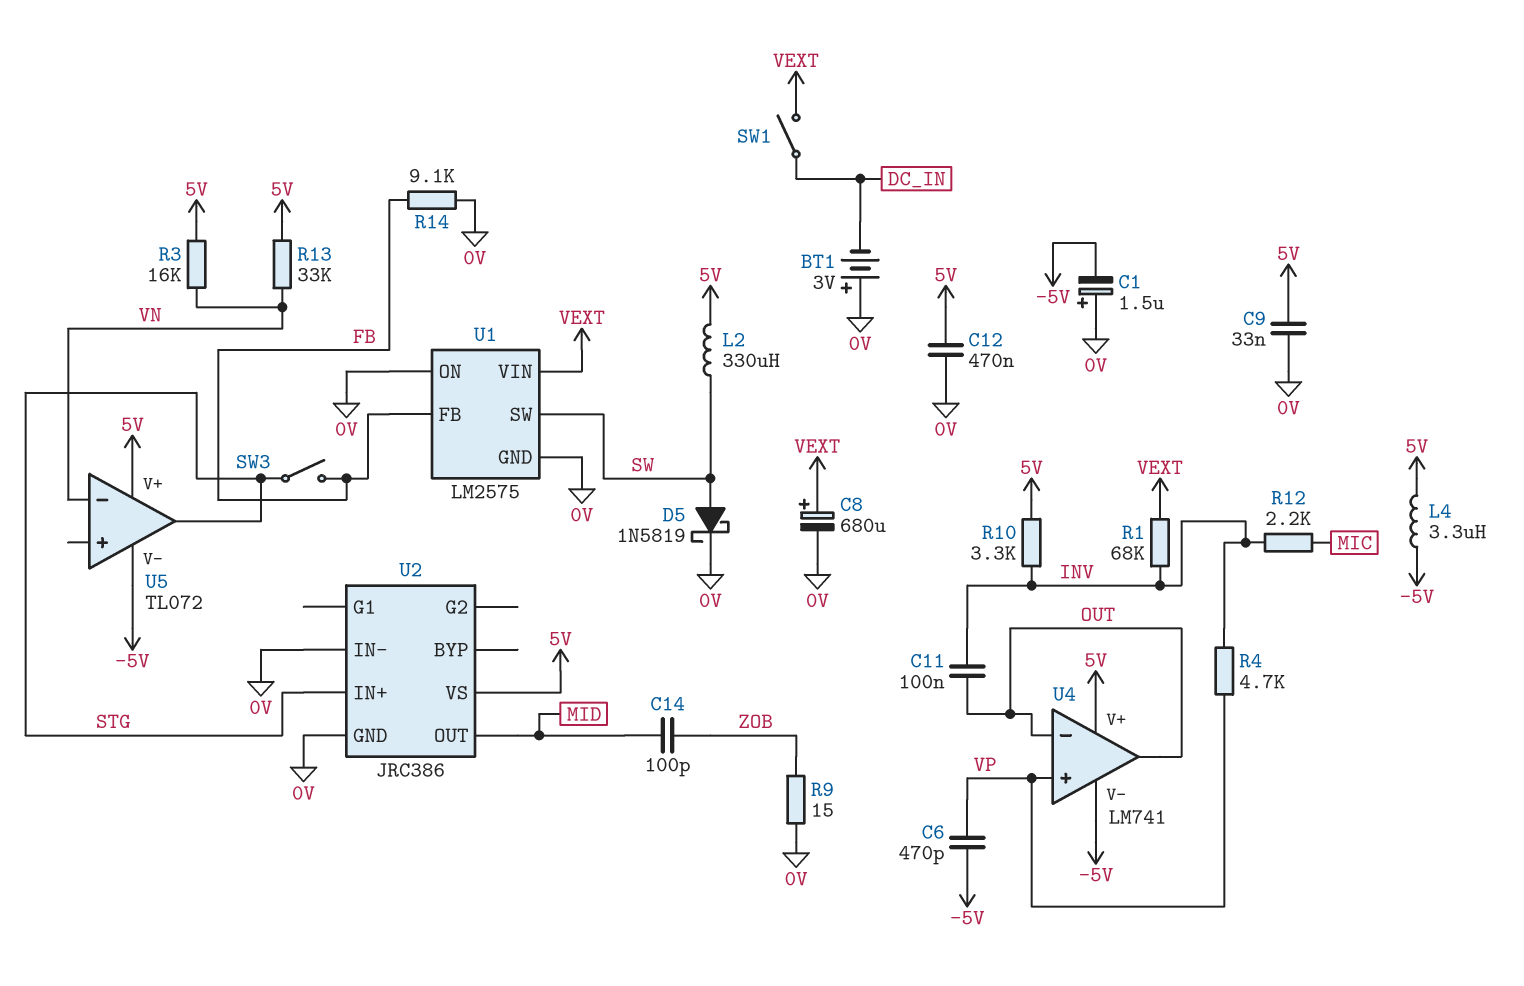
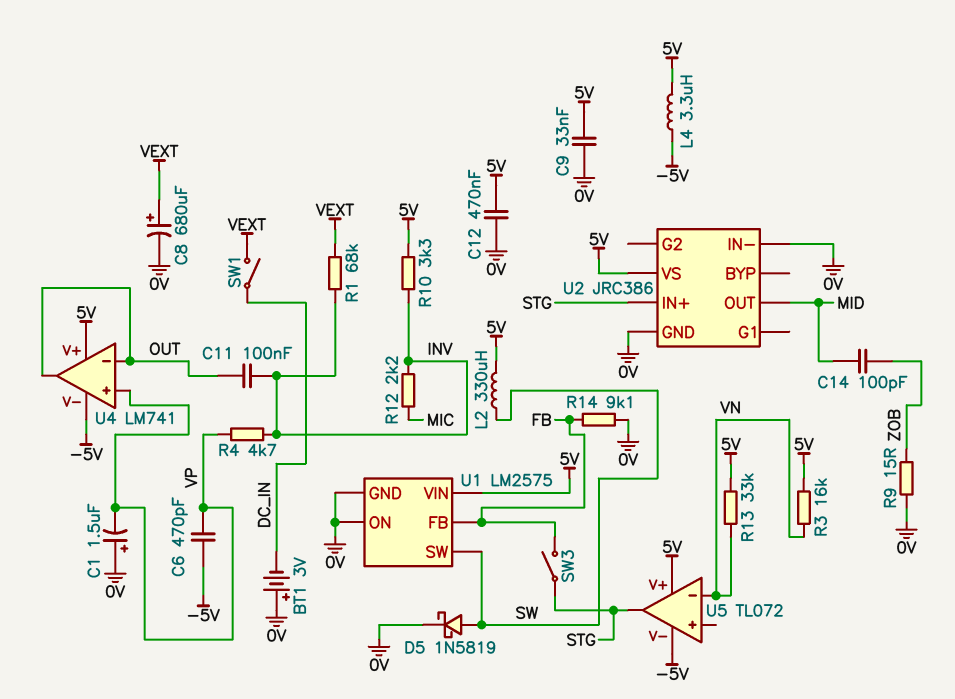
C1: 1.5uF (plus 0V, minus -5V) -> 1.5uF (plus 0V, minus VP)
U1 pin VIN: VEXT -> 5V

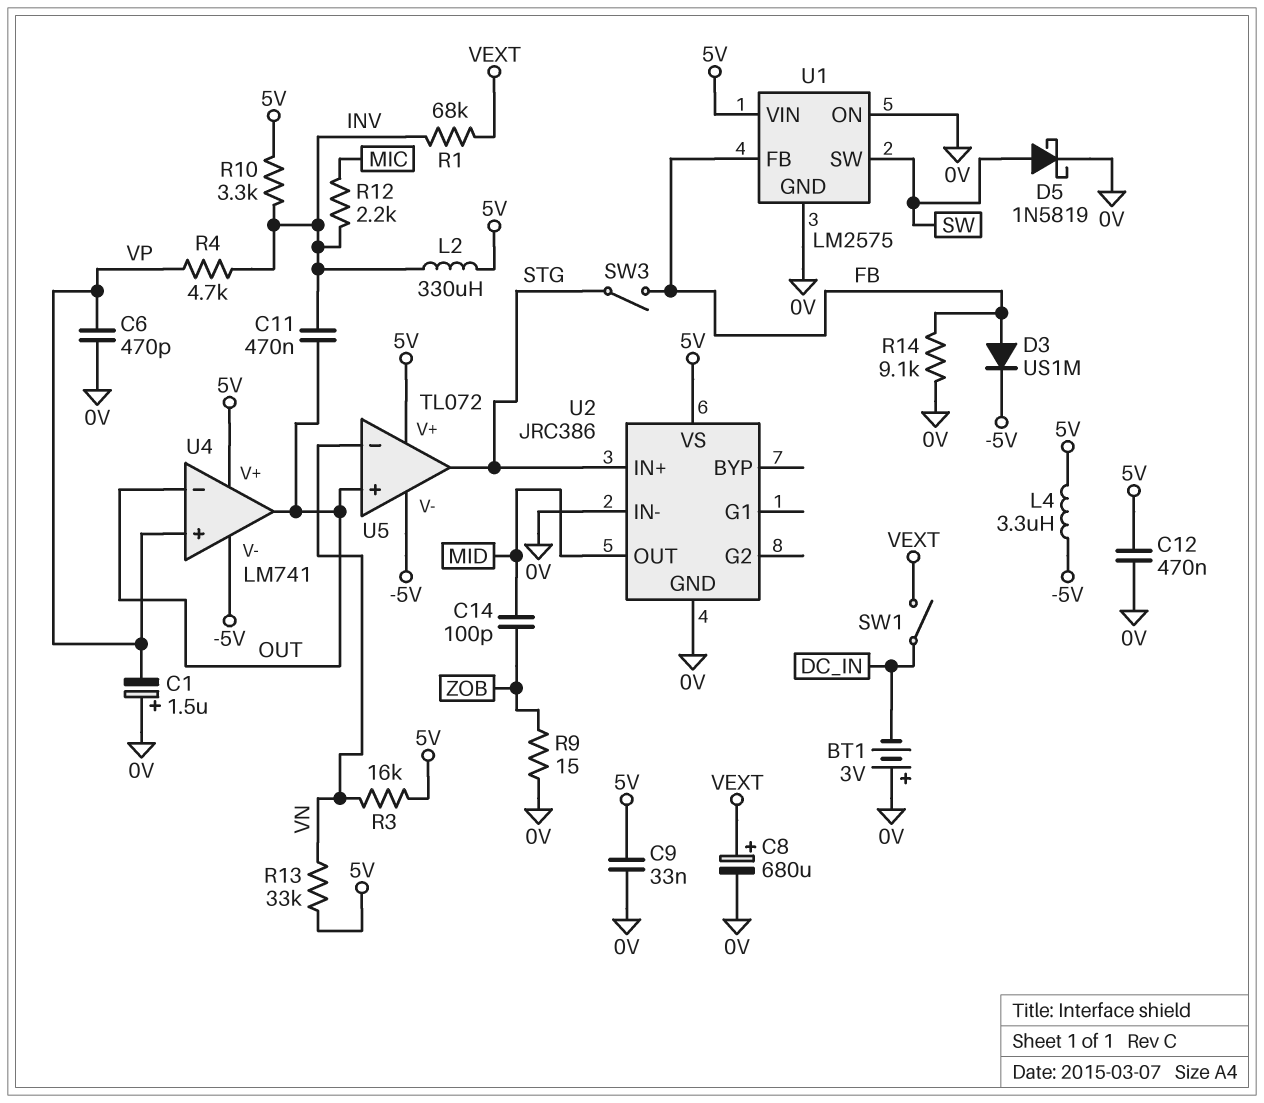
C6: 470pF (-5V, VP) -> 470pF (0V, VP)
C11: 100nF (INV, OUT) -> 470nF (INV, OUT)
D3: none -> diode US1M (A FB, K -5V)
L2: 330uH (5V, SW) -> 330uH (5V, INV)
U5 pin in+: none -> OUT

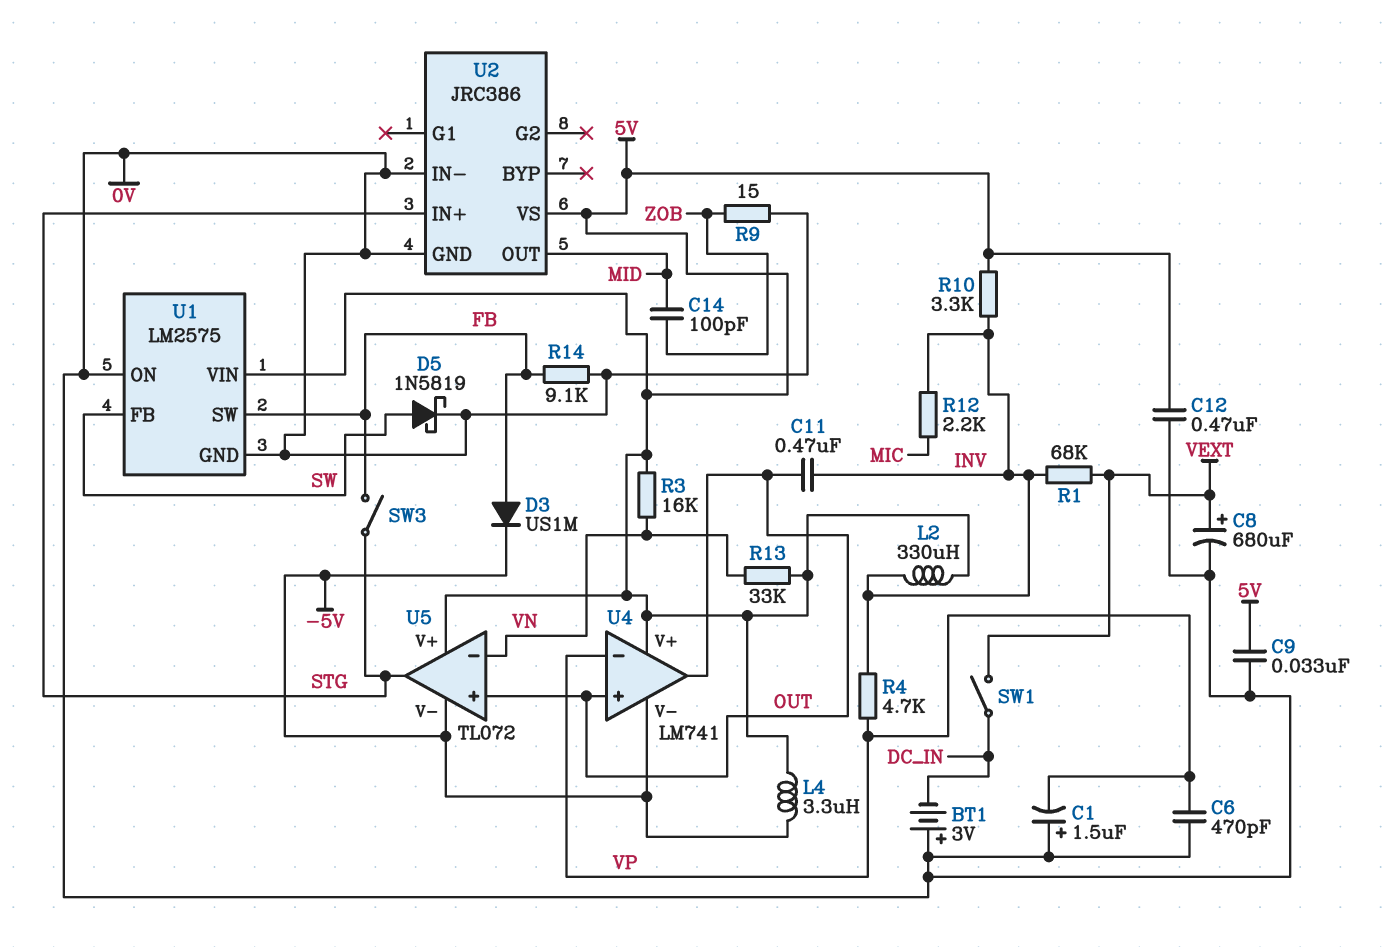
U1 pin FB: FB -> SW
U1 pin SW: SW -> FB
U4 pin in+: VP -> OUT
U4 pin in-: OUT -> VP

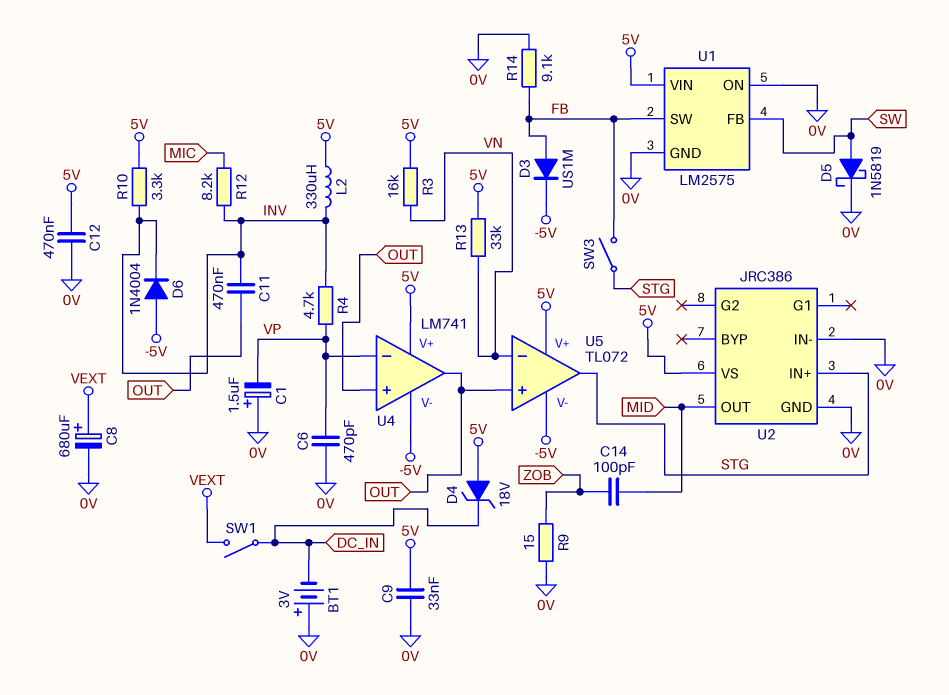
D4: none -> zener 18V (A 5V, K DC_IN)
D6: none -> diode 1N4004 (A -5V, K INV)
L4: 3.3uH (-5V, 5V) -> none
R1: 68k (INV, VEXT) -> none
R12: 2.2k (INV, MIC) -> 8.2k (INV, MIC)

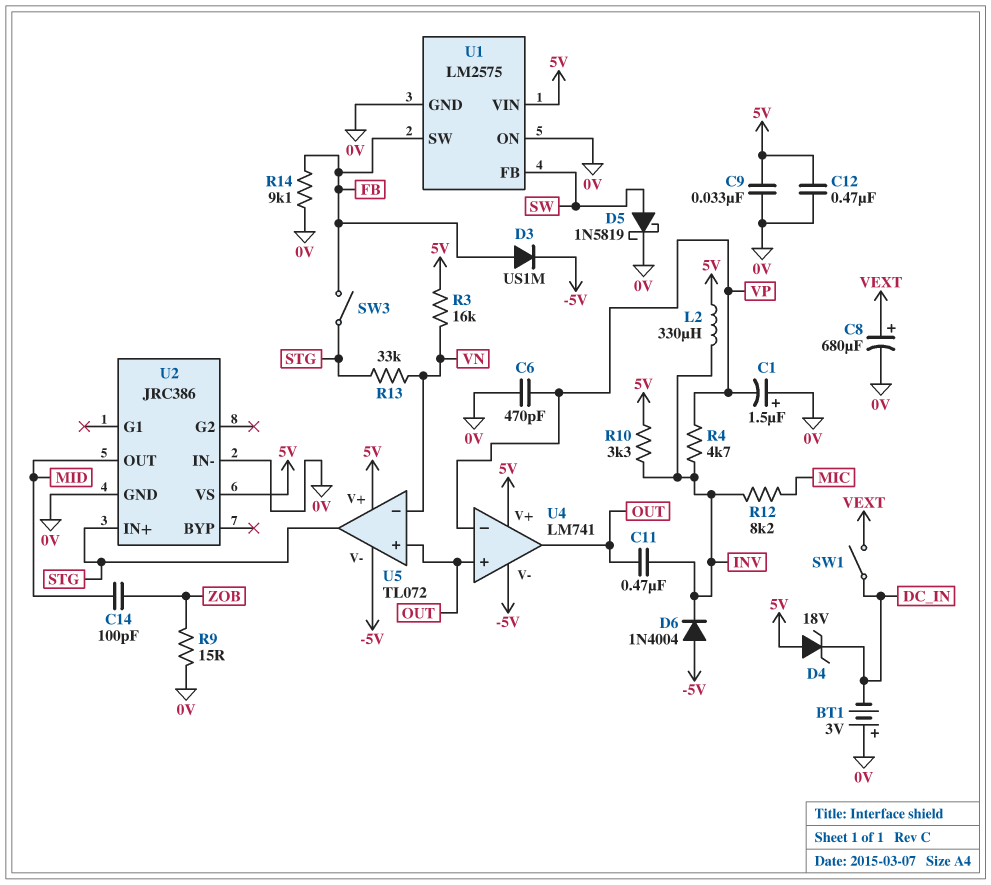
R13: 33k (5V, VN) -> 33k (STG, VN)

